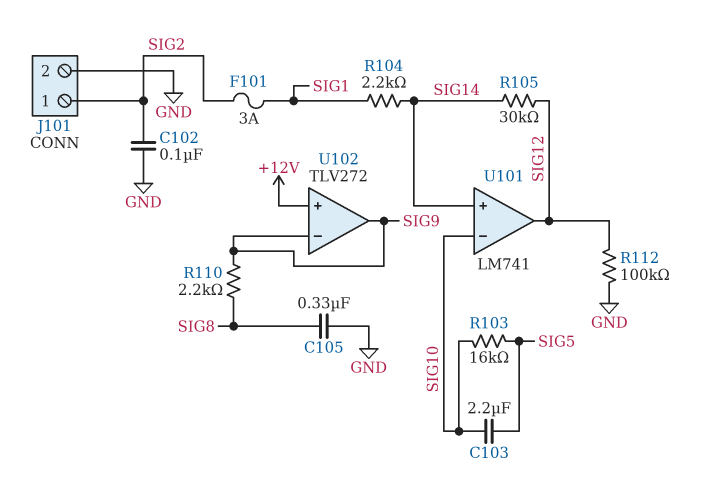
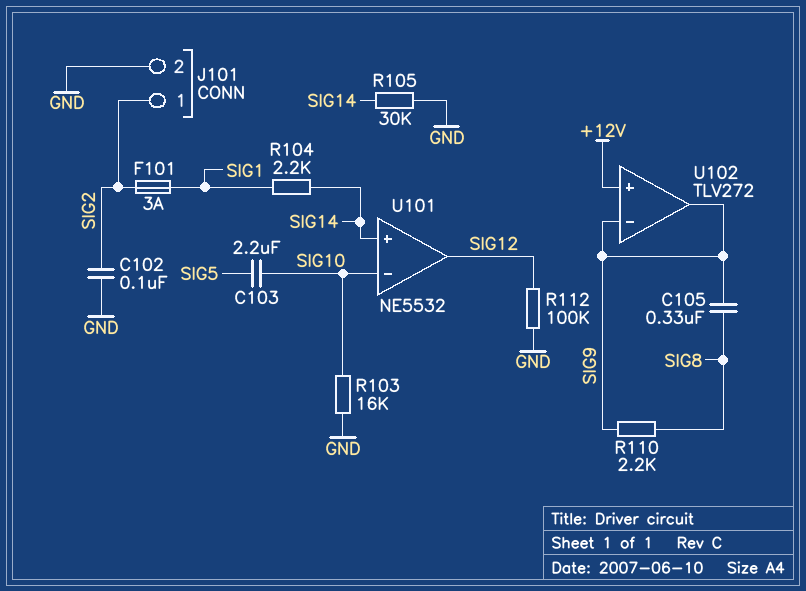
C105: 330nF (GND, SIG8) -> 330nF (SIG8, SIG9)
R103: 16k (SIG5, SIG10) -> 16k (GND, SIG10)
R105: 30k (SIG12, SIG14) -> 30k (GND, SIG14)
U101: LM741 -> NE5532

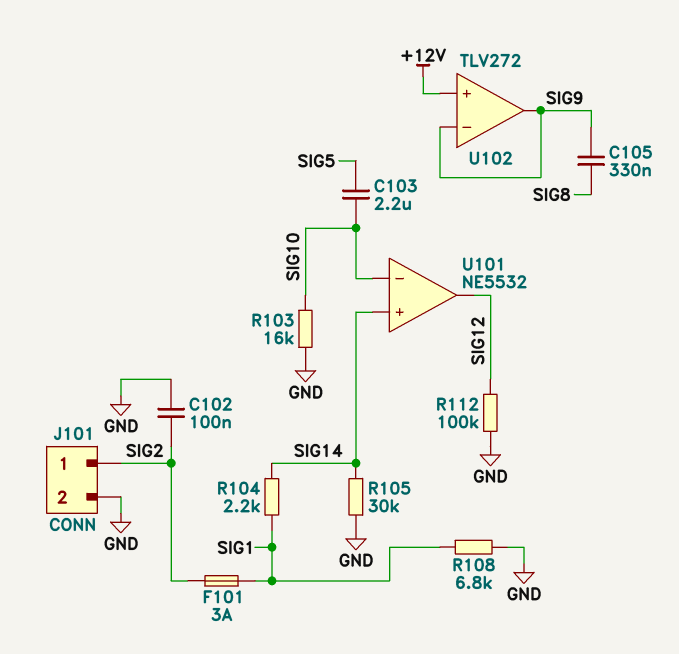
R108: none -> 6.8k (GND, SIG1)
R110: 2.2k (SIG8, SIG9) -> none

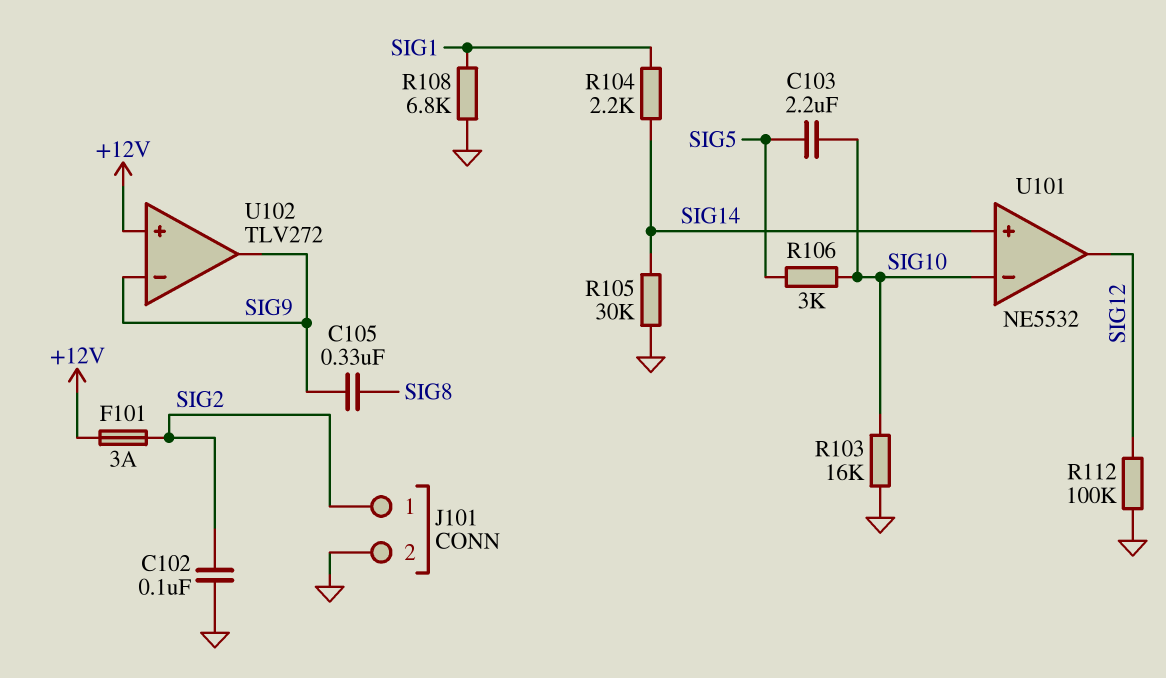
F101: 3A (SIG1, SIG2) -> 3A (+12V, SIG2)
R106: none -> 3k (SIG5, SIG10)

